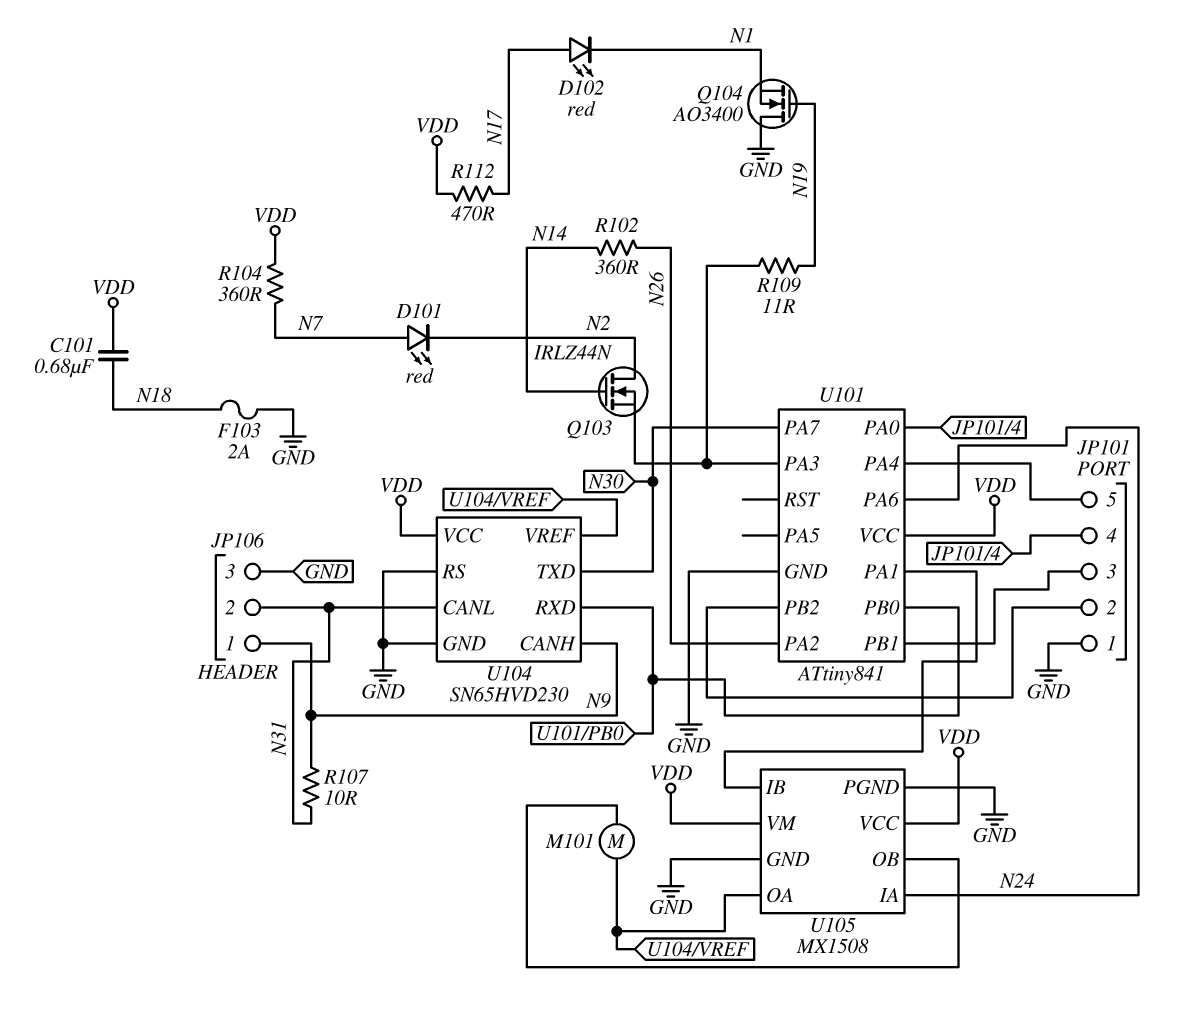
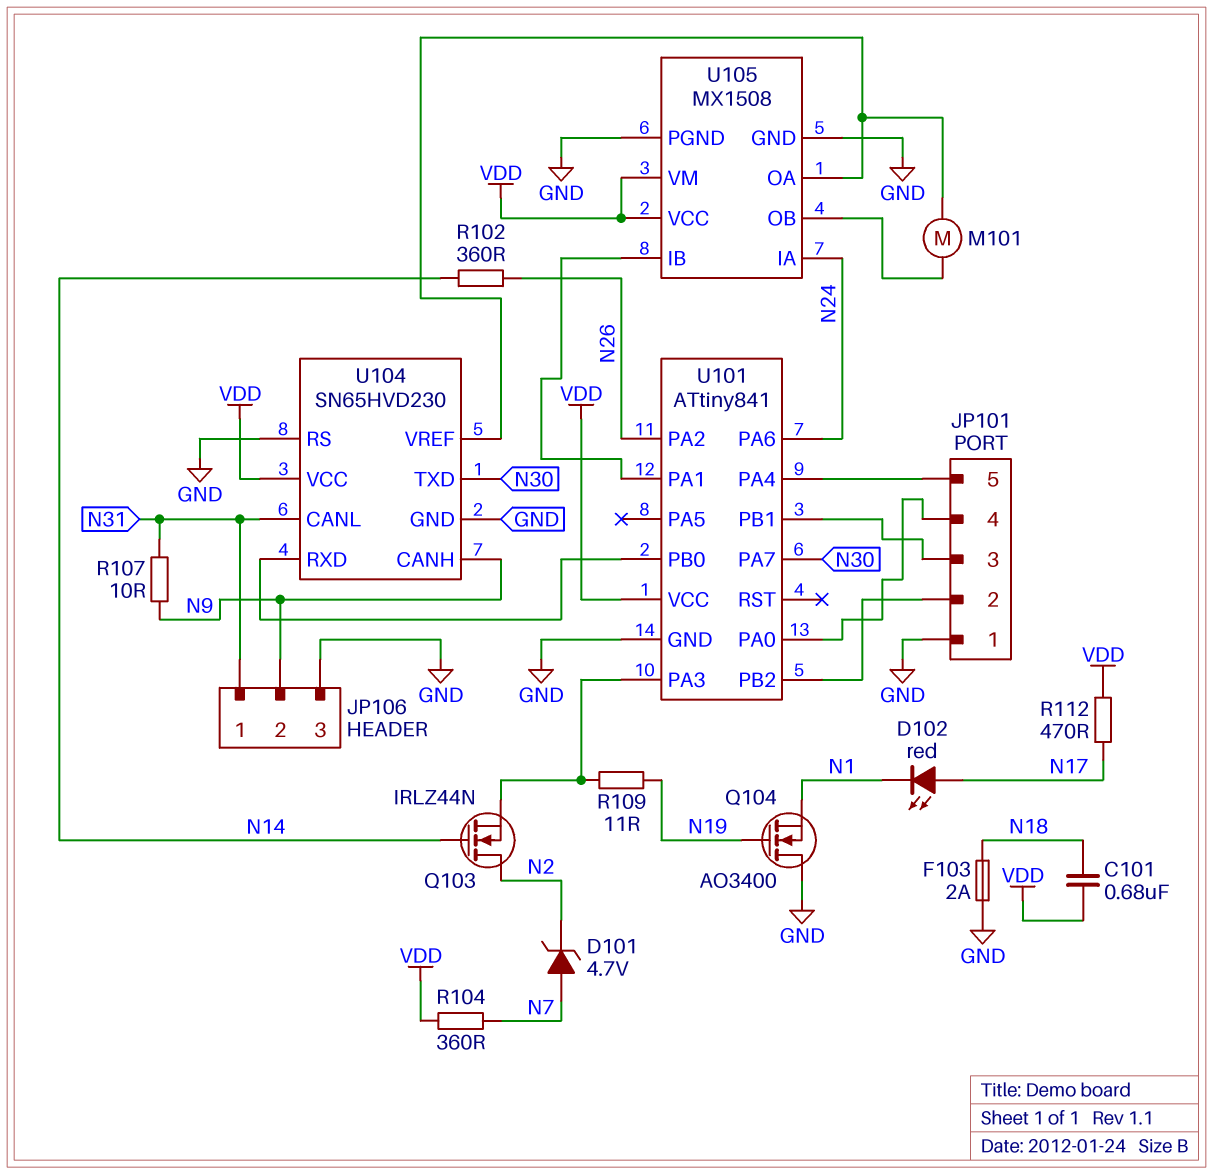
D101: LED red (A N7, K N2) -> zener 4.7V (A N7, K N2)
JP106 pin 1: N9 -> N31
JP106 pin 2: N31 -> N9

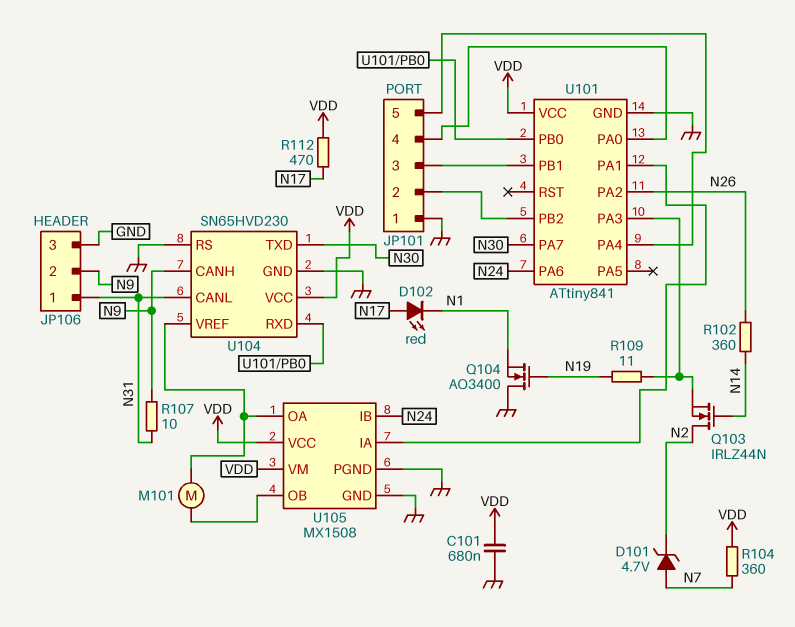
C101: 680nF (N18, VDD) -> 680nF (GND, VDD)
F103: 2A (GND, N18) -> none
U105 pin IA: N24 -> U101/PA1
U105 pin IB: U101/PA1 -> N24

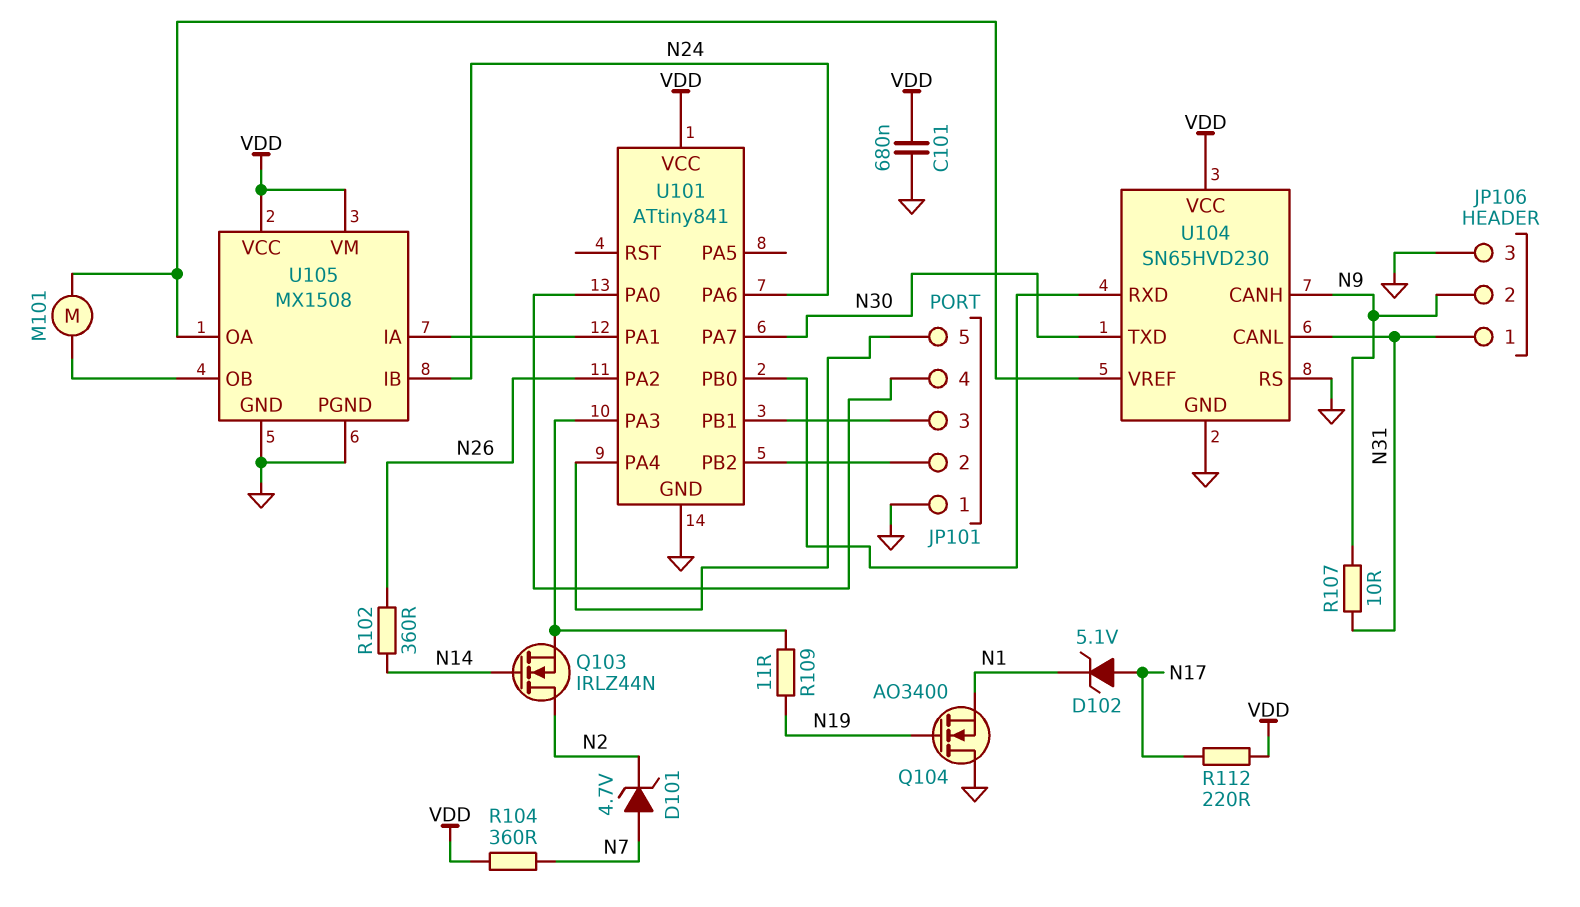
D102: LED red (A N17, K N1) -> zener 5.1V (A N17, K N1)
R112: 470 (N17, VDD) -> 220 (N17, VDD)

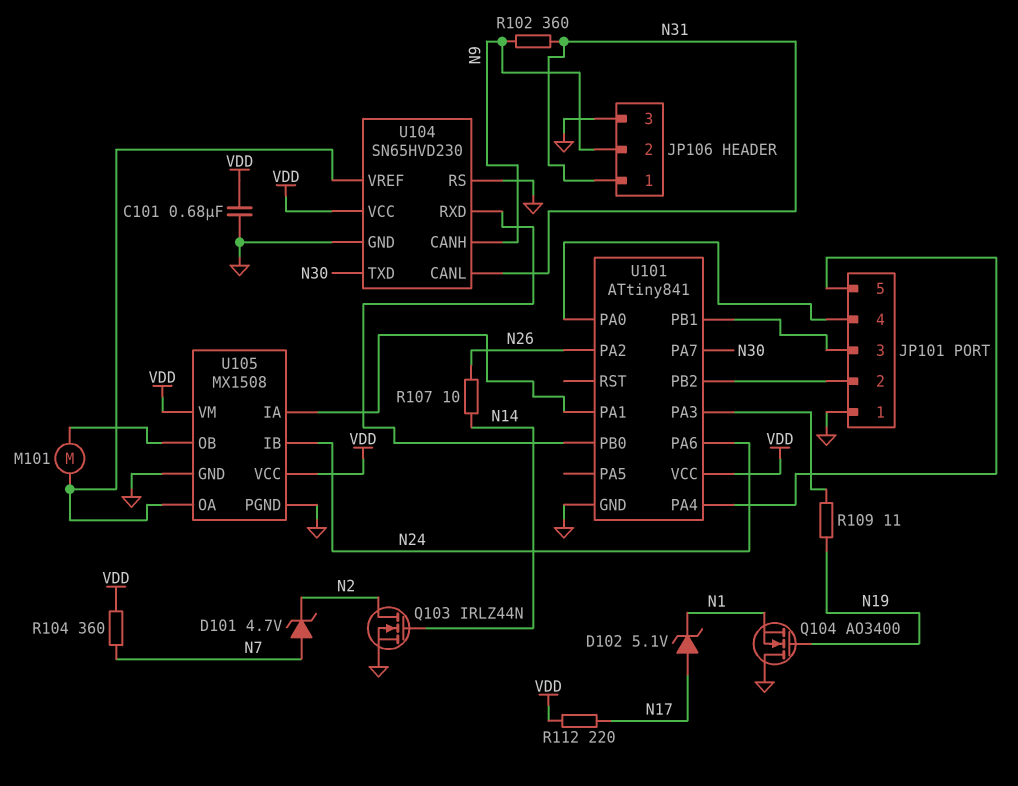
Q103: NMOS IRLZ44N (G N14, D N2, S U101/PA3) -> NMOS IRLZ44N (G N14, D N2, S GND)
R102: 360 (N14, N26) -> 360 (N9, N31)
R107: 10 (N9, N31) -> 10 (N14, N26)

